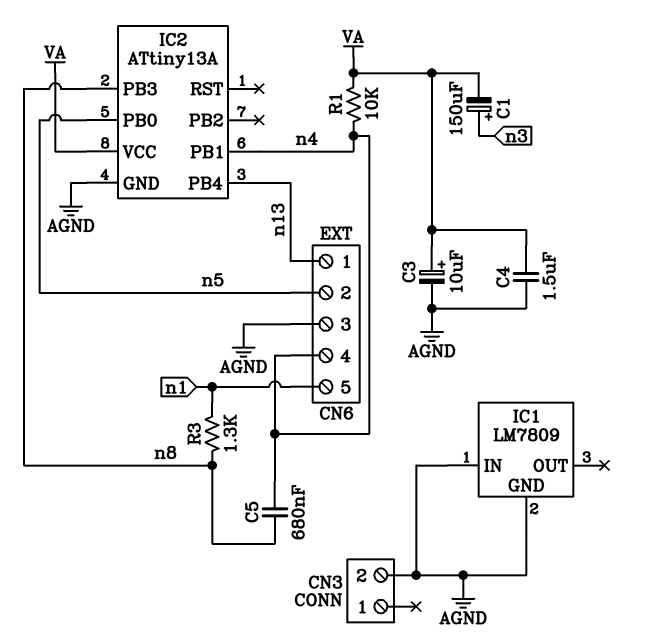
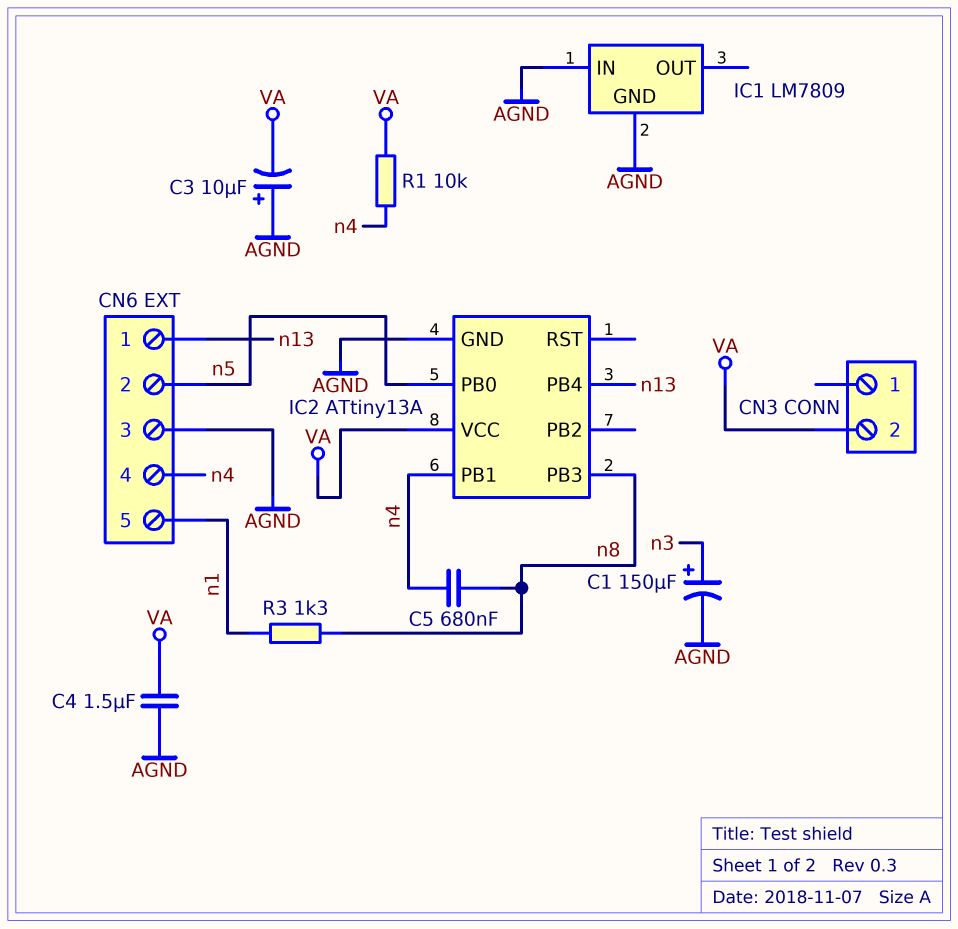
C1: 150uF (plus n3, minus VA) -> 150uF (plus n3, minus AGND)
C3: 10uF (plus VA, minus AGND) -> 10uF (plus AGND, minus VA)
CN3 pin 2: AGND -> VA

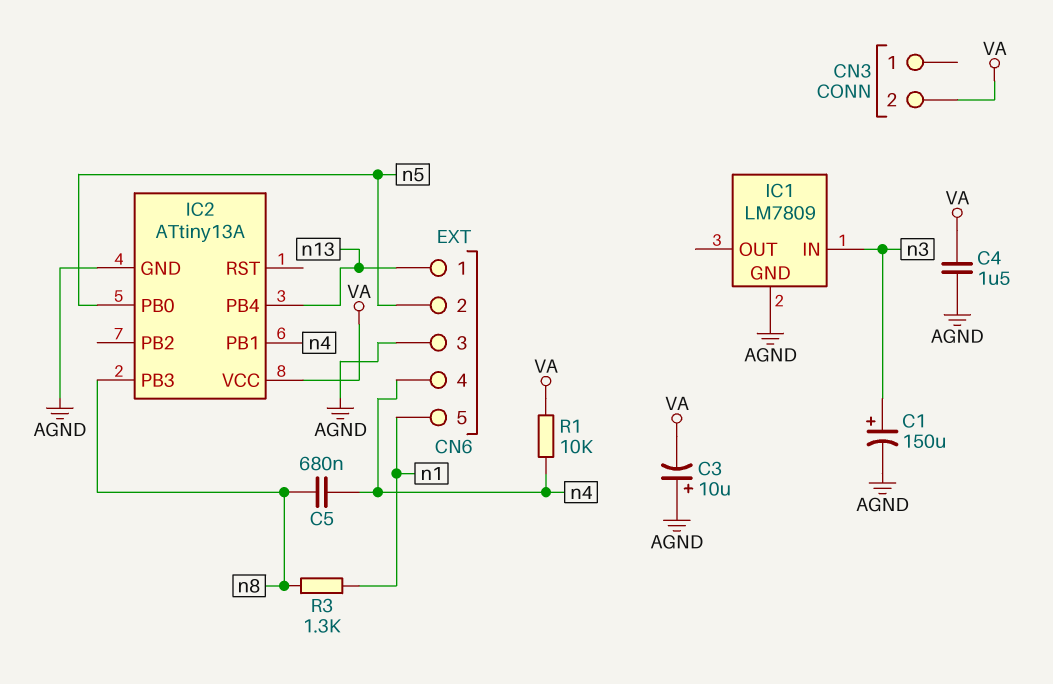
IC1 pin IN: AGND -> n3

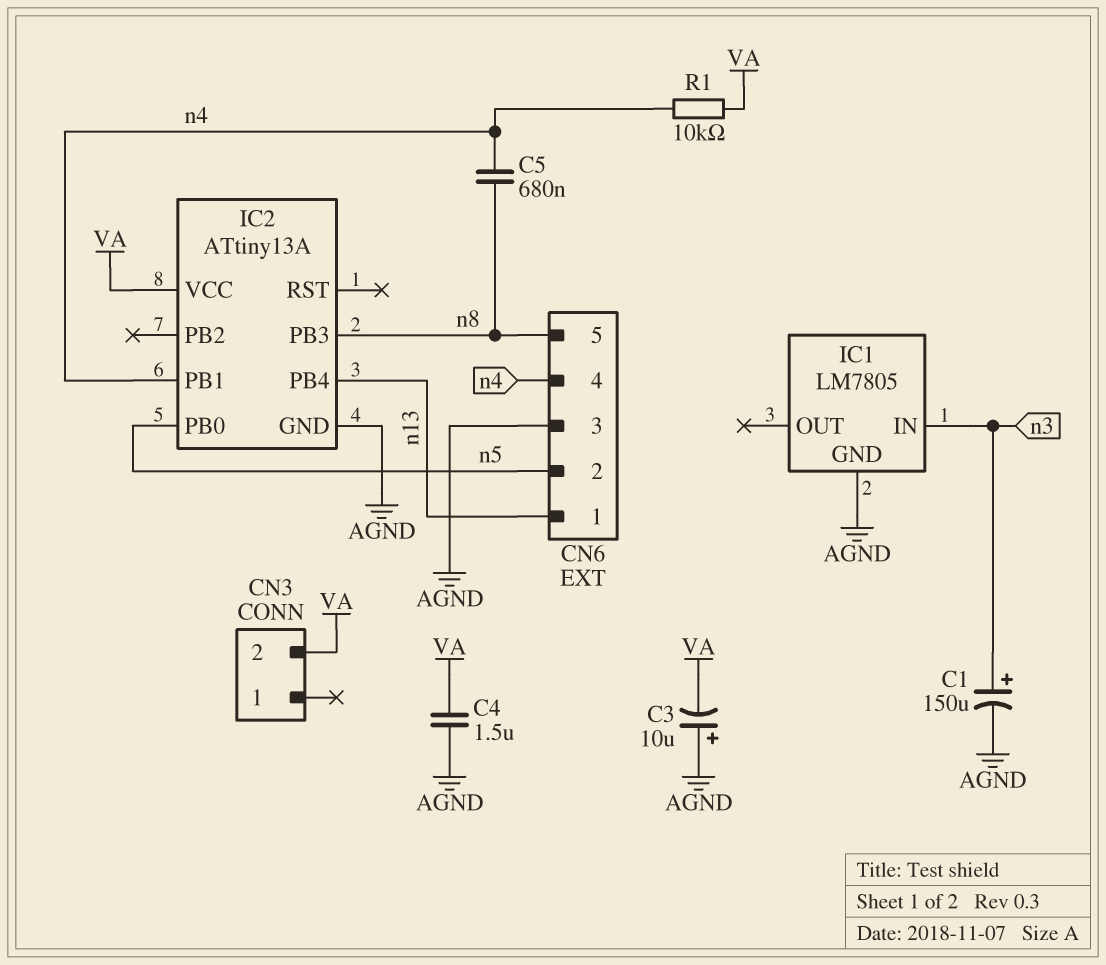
CN6 pin 5: n1 -> n8
IC1: LM7809 -> LM7805
R3: 1.3k (n1, n8) -> none

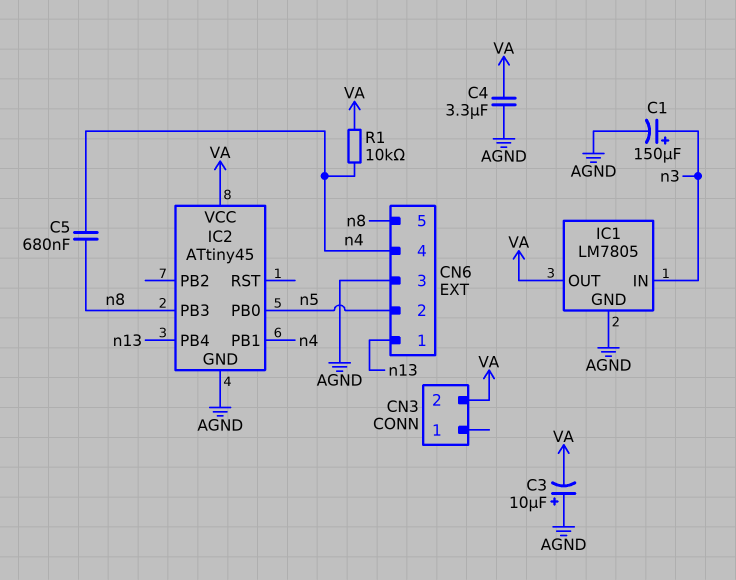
C4: 1.5uF (AGND, VA) -> 3.3uF (AGND, VA)
IC1 pin OUT: none -> VA
IC2: ATtiny13A -> ATtiny45

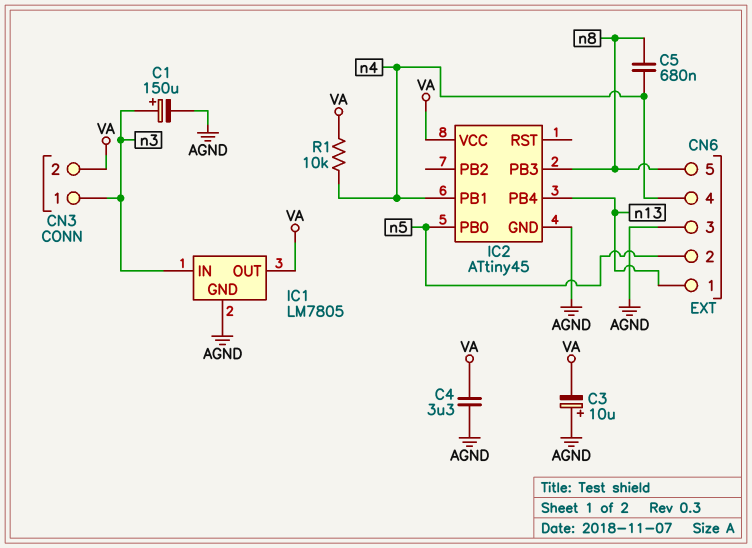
CN3 pin 1: none -> n3

